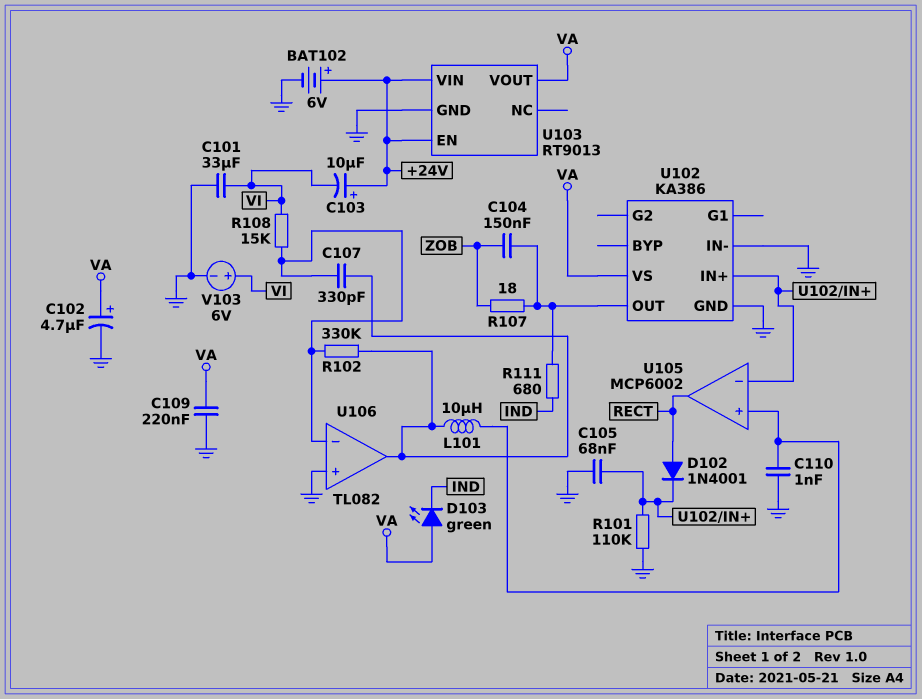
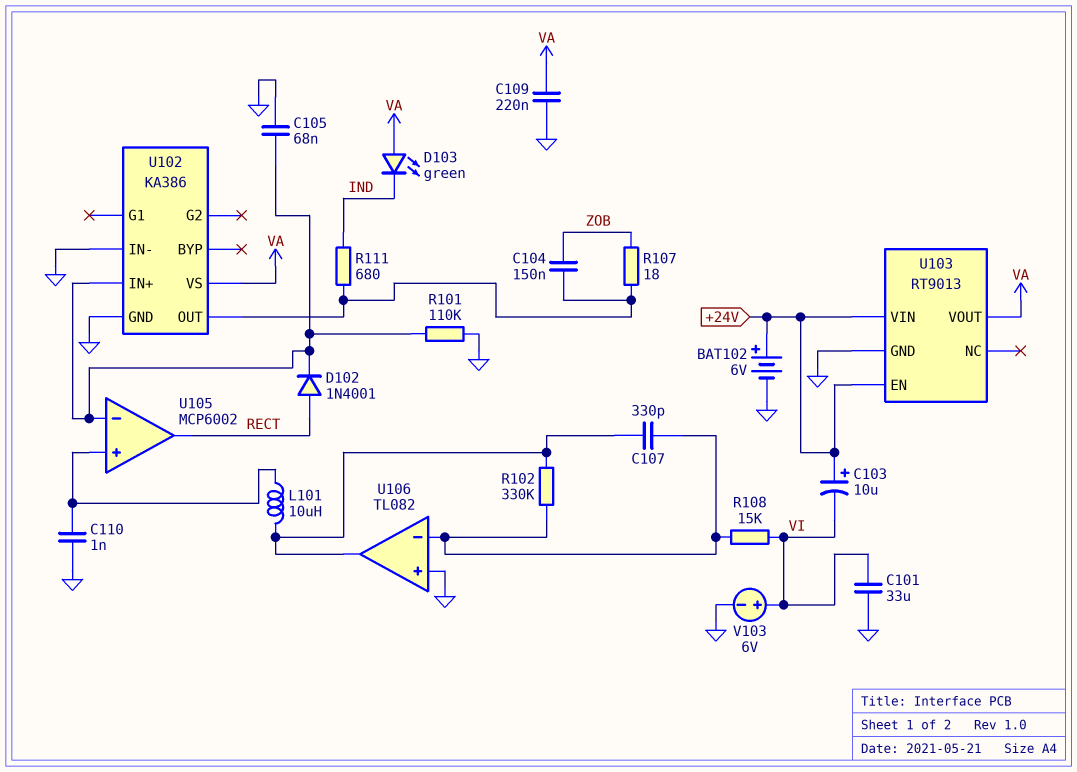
C102: 4.7uF (plus VA, minus GND) -> none

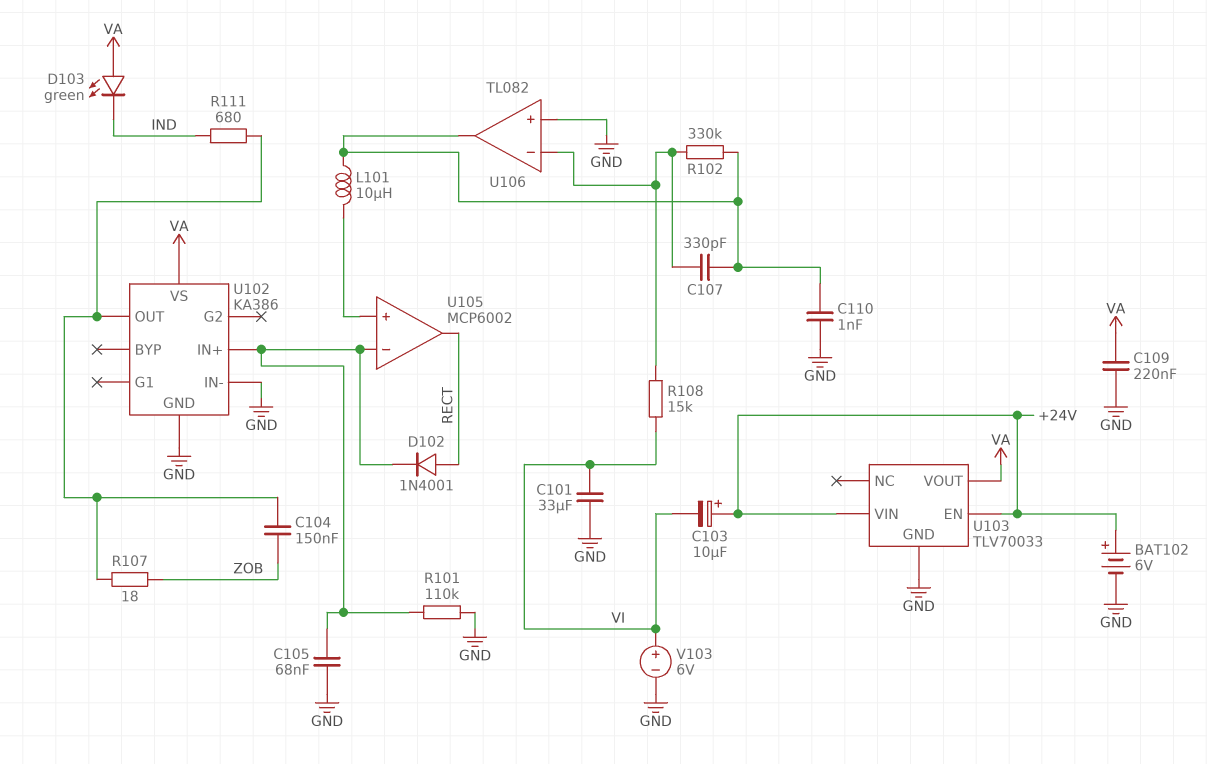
C110: 1nF (GND, U105/in+) -> 1nF (GND, U106/out)
U103: RT9013 -> TLV70033

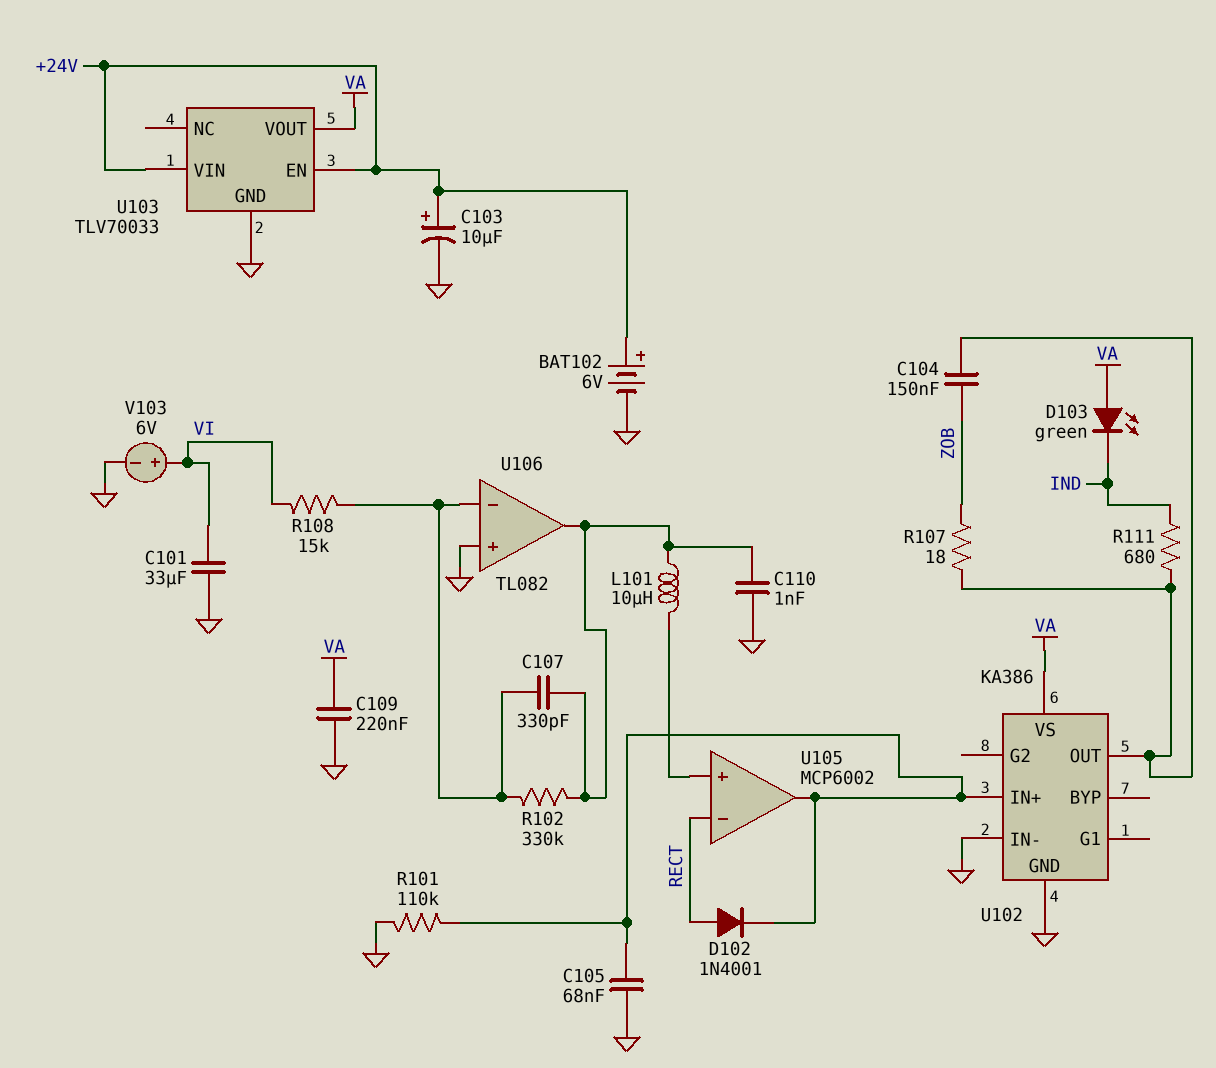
C103: 10uF (plus +24V, minus VI) -> 10uF (plus +24V, minus GND)
U105 pin in-: U102/IN+ -> RECT
U105 pin out: RECT -> U102/IN+

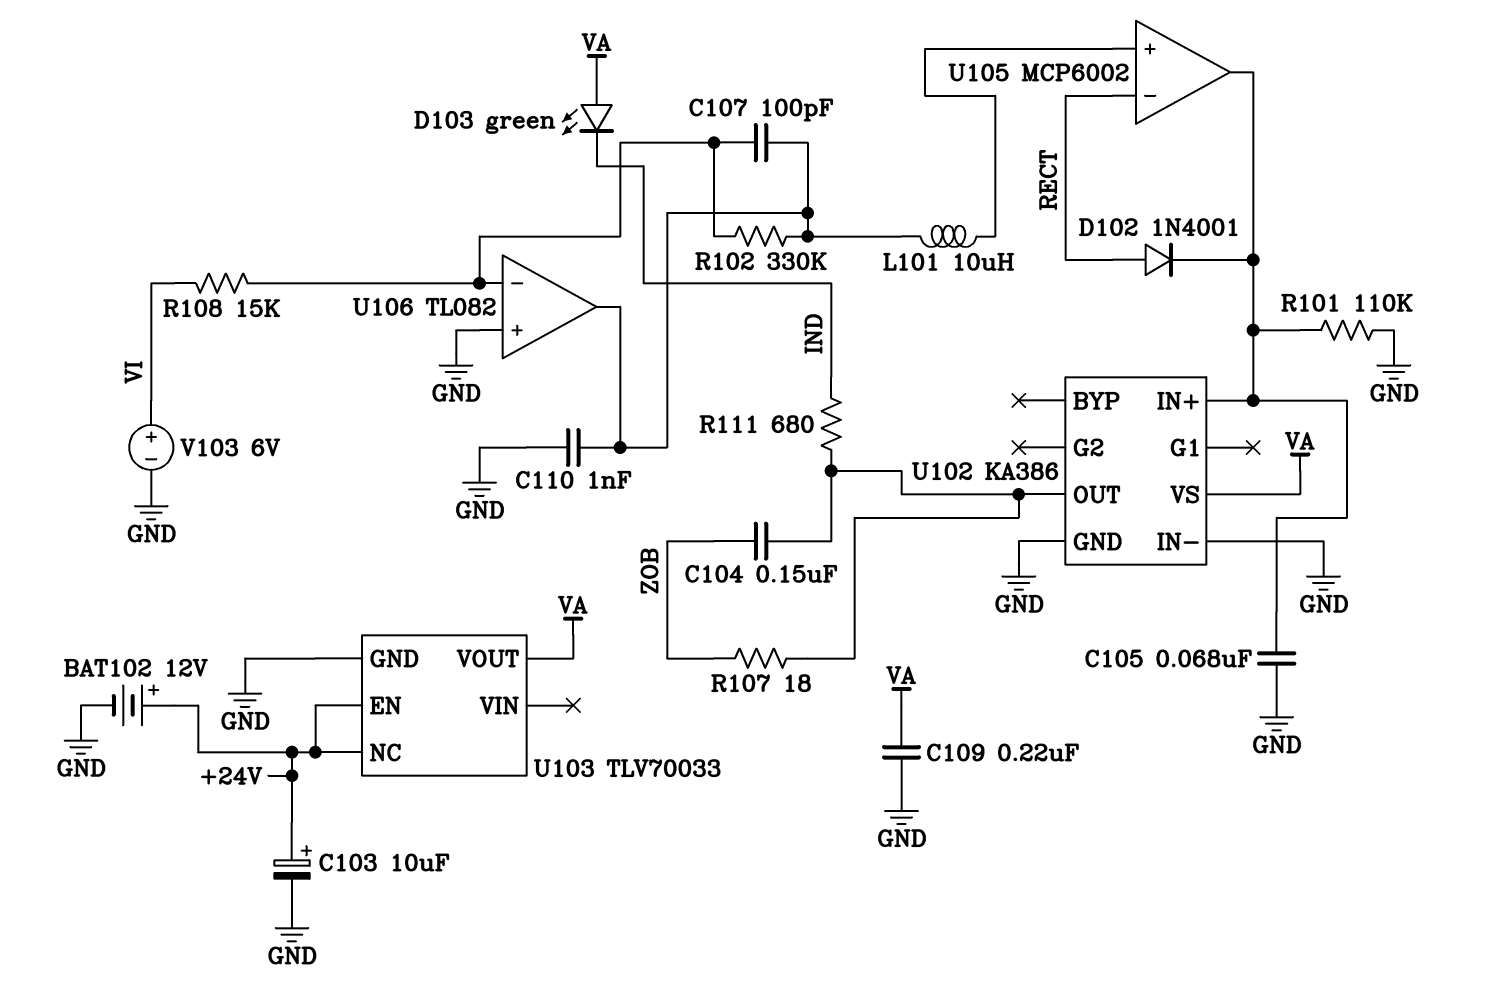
BAT102: 6V (plus +24V, minus GND) -> 12V (plus +24V, minus GND)
C101: 33uF (GND, VI) -> none
C107: 330pF (U106/in-, U106/out) -> 100pF (U106/in-, U106/out)
U103 pin NC: none -> +24V
U103 pin VIN: +24V -> none

